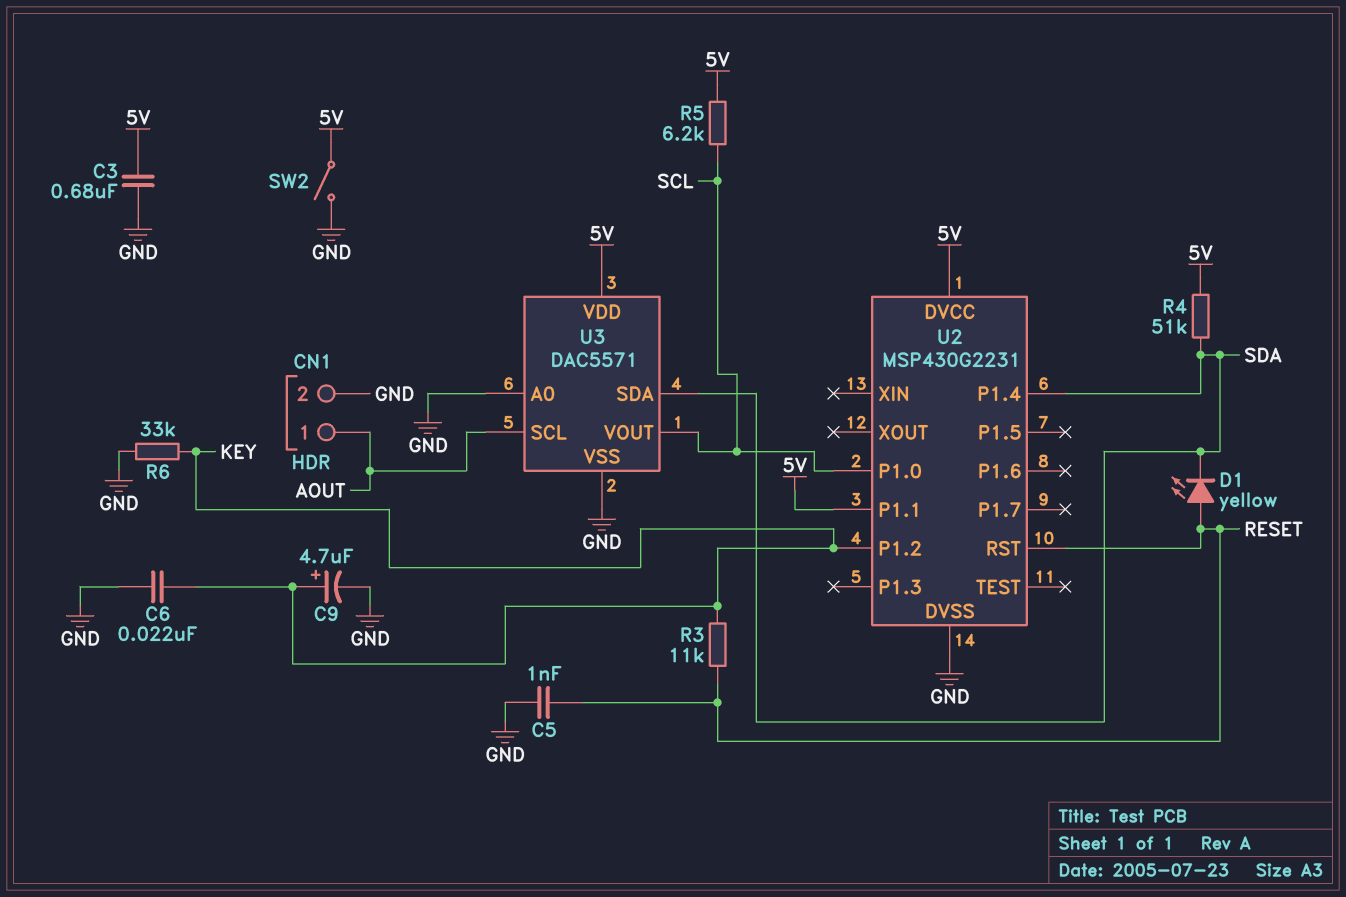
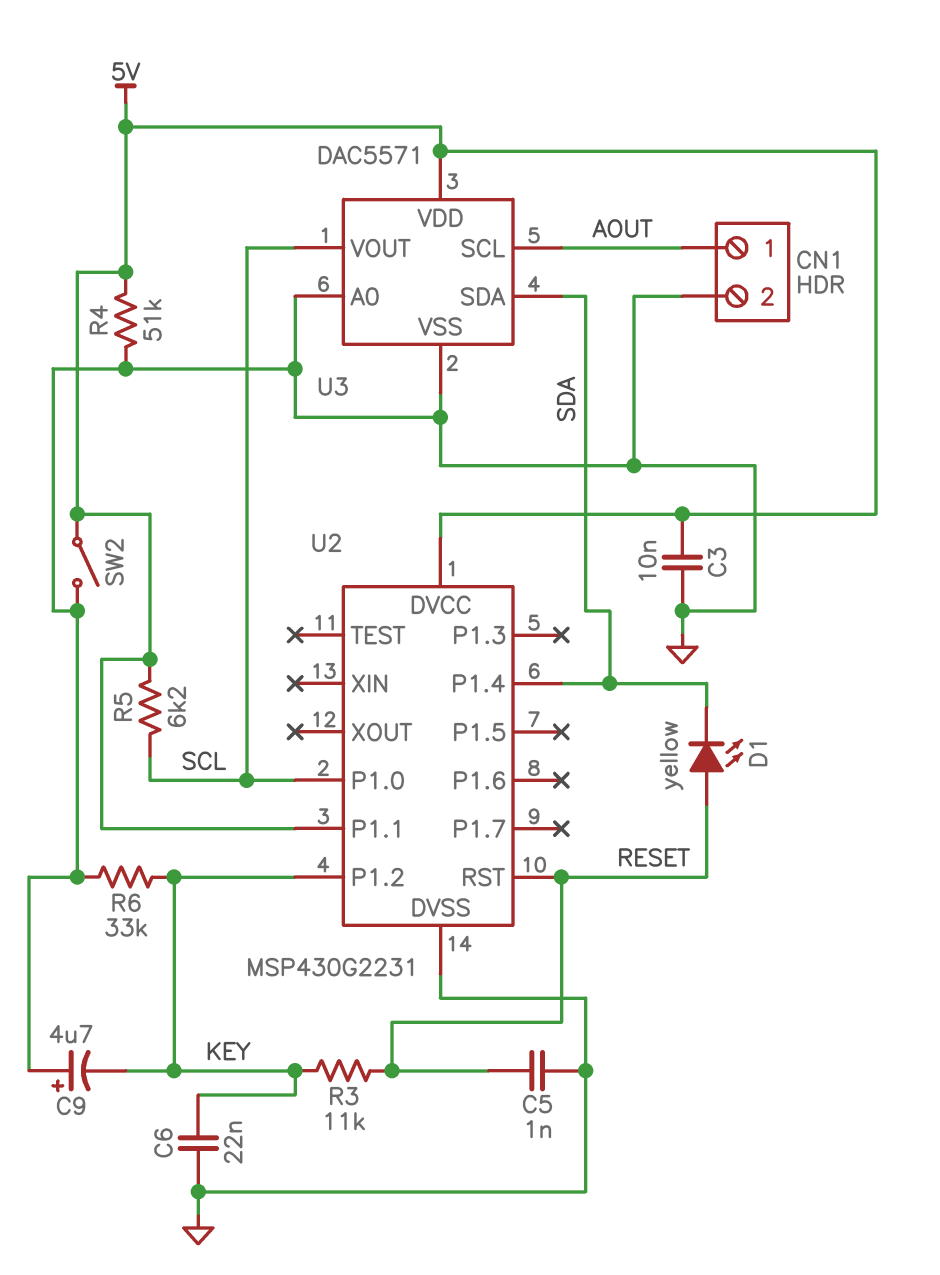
C3: 680nF (5V, GND) -> 10nF (5V, GND)
C9: 4.7uF (plus KEY, minus GND) -> 4.7uF (plus GND, minus KEY)
R4: 51k (5V, SDA) -> 51k (5V, GND)

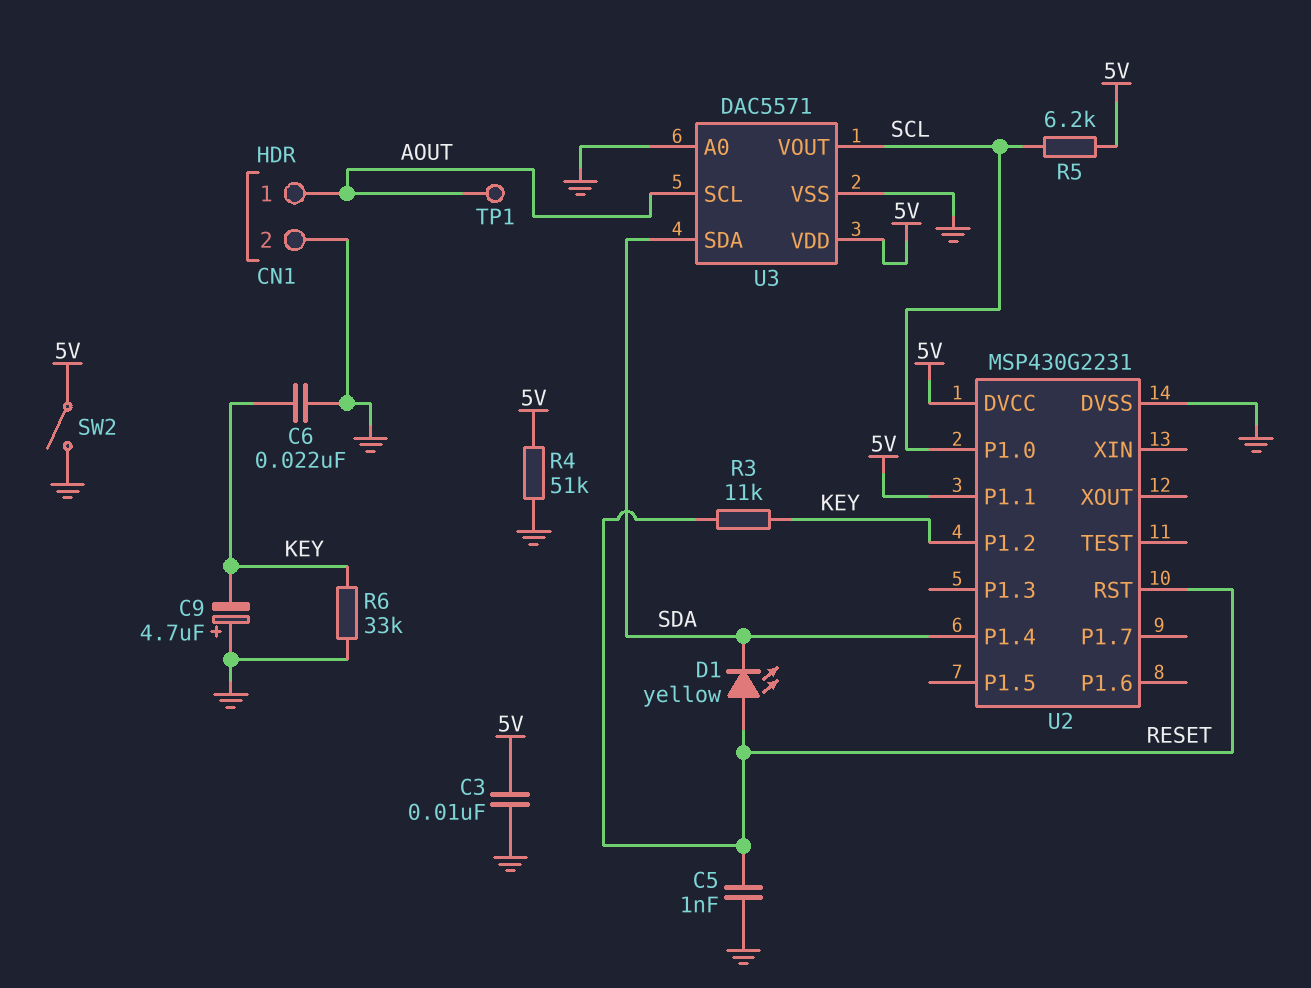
TP1: none -> test point (AOUT)

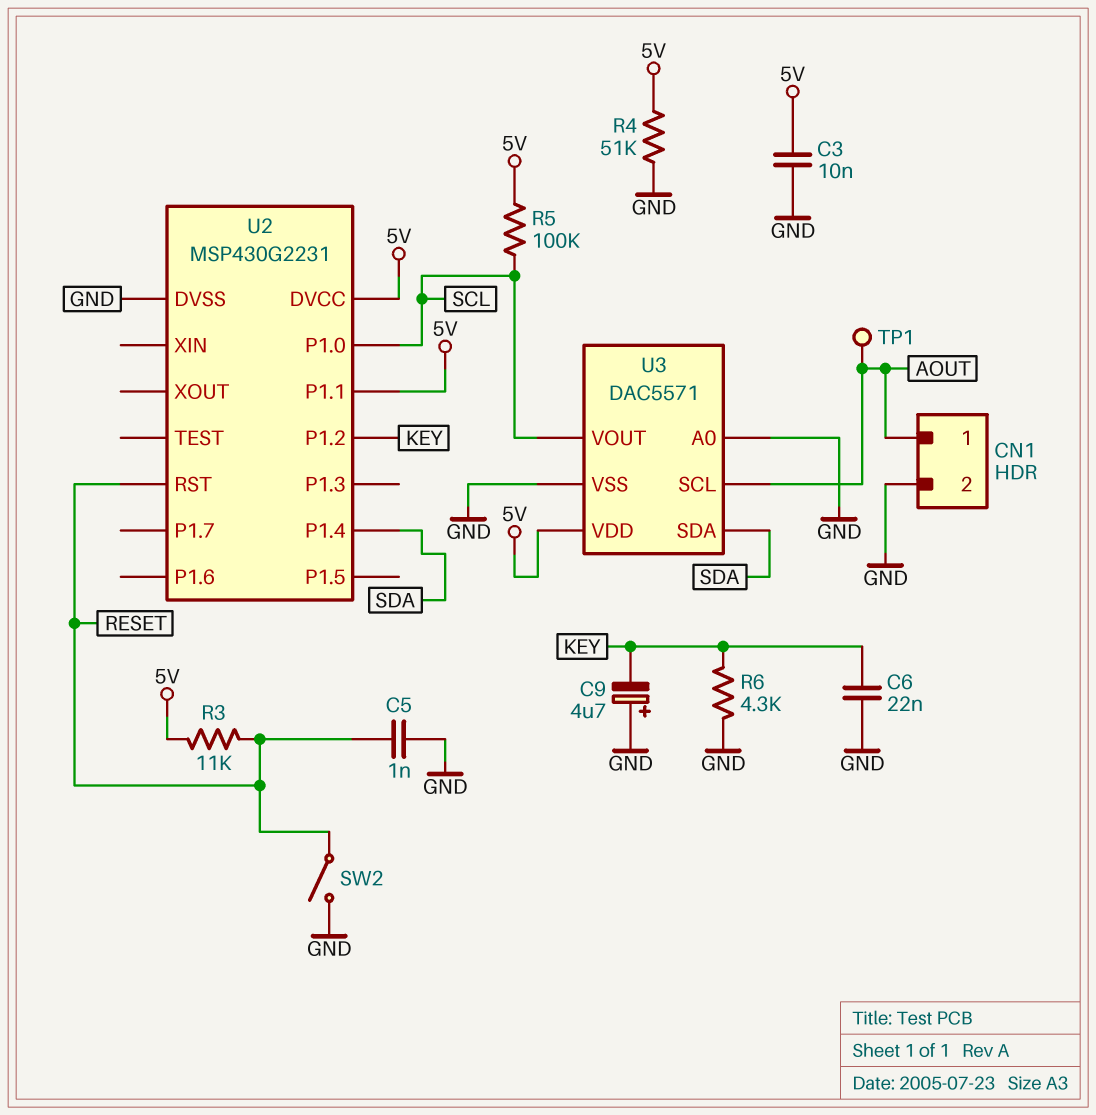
D1: LED yellow (A RESET, K SDA) -> none
R3: 11k (KEY, RESET) -> 11k (5V, RESET)
R5: 6.2k (5V, SCL) -> 100k (5V, SCL)
R6: 33k (GND, KEY) -> 4.3k (GND, KEY)
SW2: switch (5V, GND) -> switch (GND, RESET)

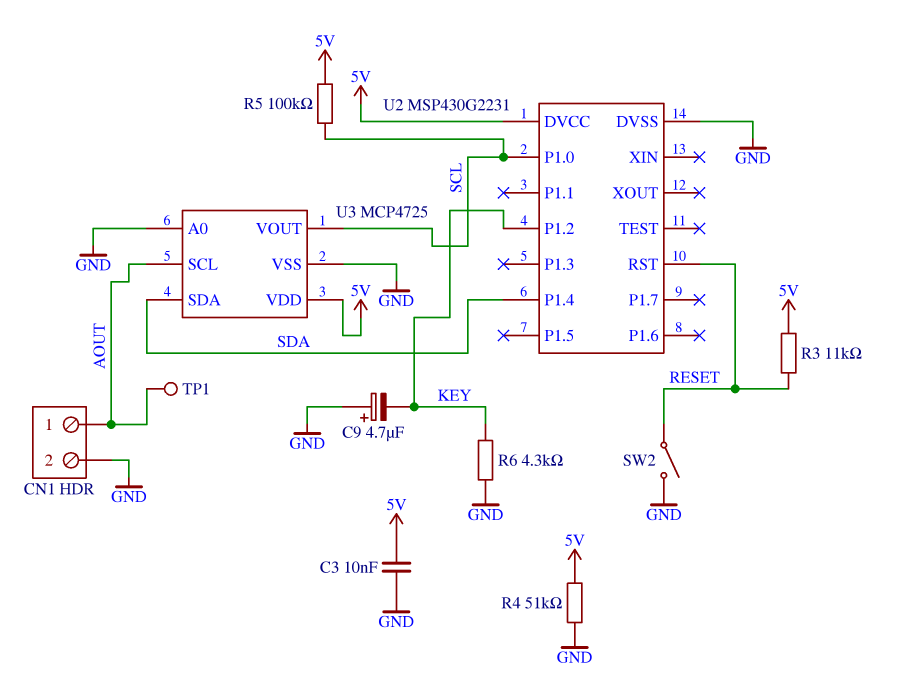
C5: 1nF (GND, RESET) -> none
C6: 22nF (GND, KEY) -> none
U2 pin P1.1: 5V -> none
U3: DAC5571 -> MCP4725

